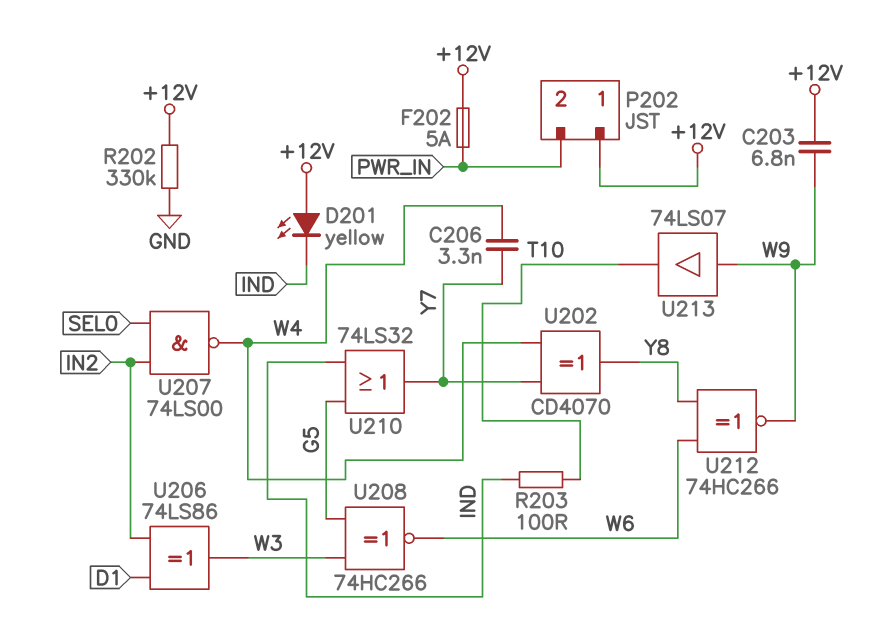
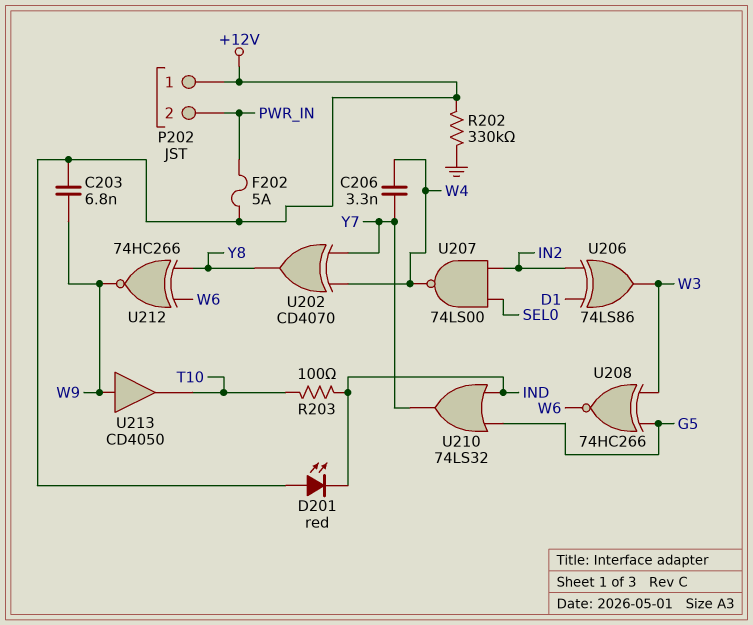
D201: LED yellow (A +12V, K IND) -> LED red (A +12V, K IND)
U213: buffer 74LS07 (in W9, out T10) -> buffer CD4050 (in W9, out T10)

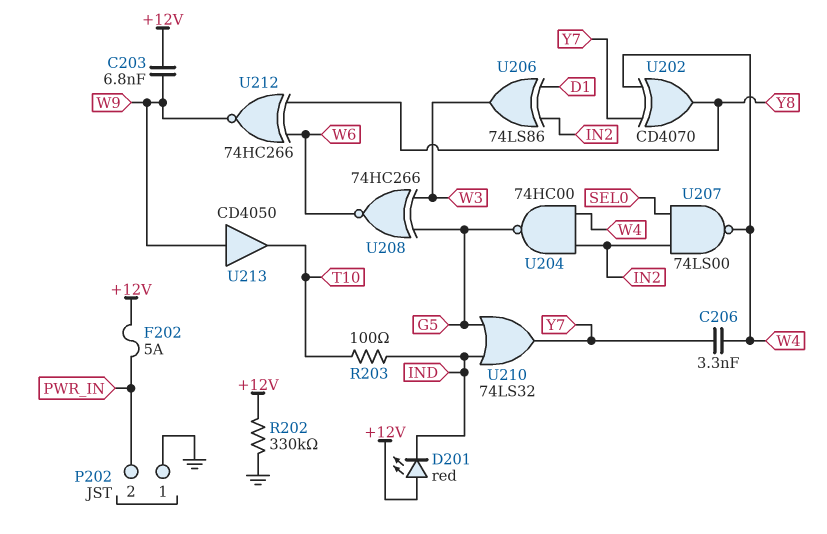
P202 pin 1: +12V -> GND
U204: none -> NAND 74HC00 (in IN2, in W4, out G5)

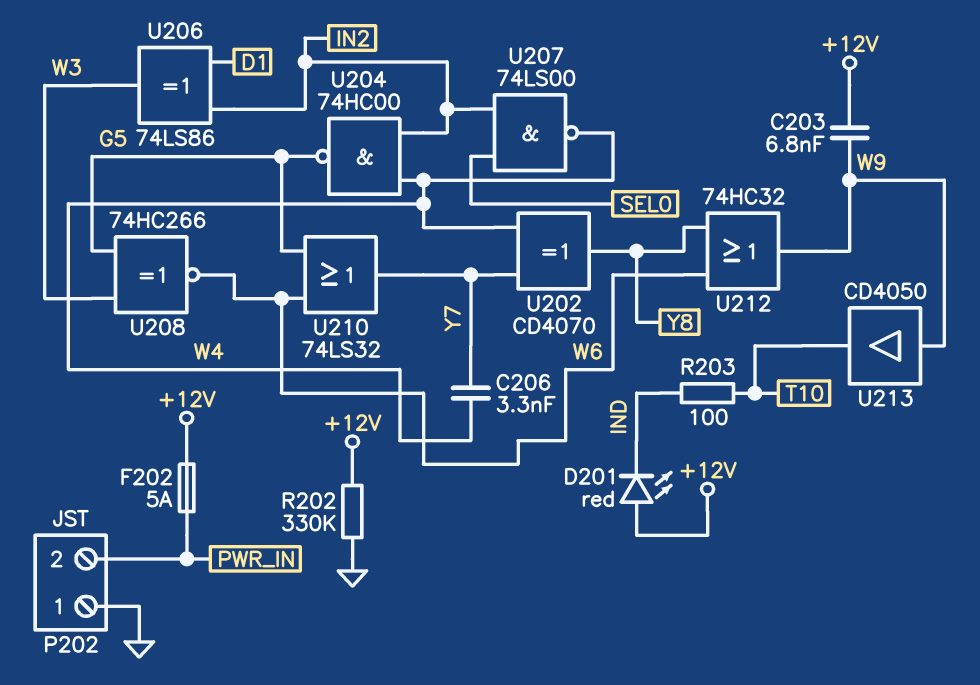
U210: OR 74LS32 (in G5, in IND, out Y7) -> OR 74LS32 (in G5, in W6, out Y7)
U212: XNOR 74HC266 (in W6, in Y8, out W9) -> OR 74HC32 (in W6, in Y8, out W9)

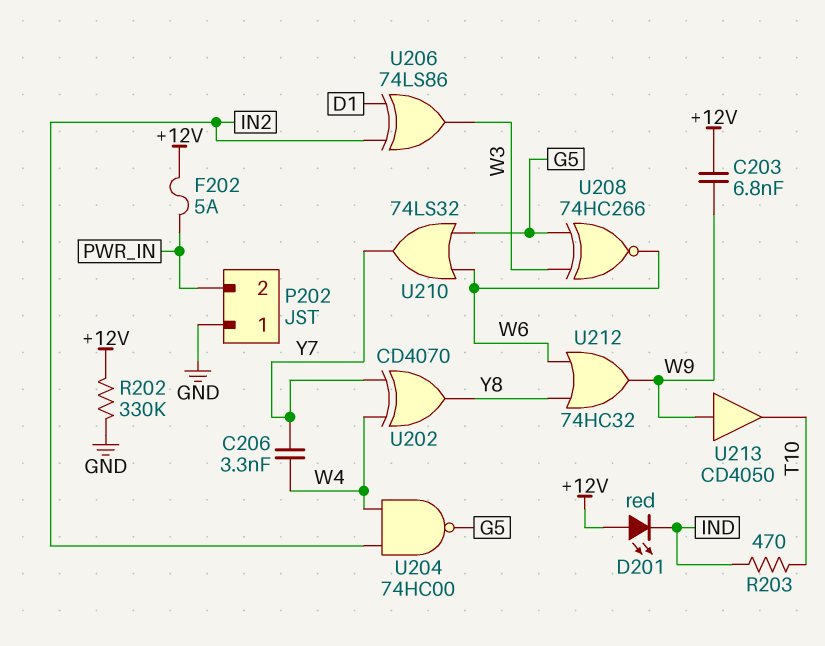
R203: 100 (IND, T10) -> 470 (IND, T10)
U207: NAND 74LS00 (in IN2, in SEL0, out W4) -> none

